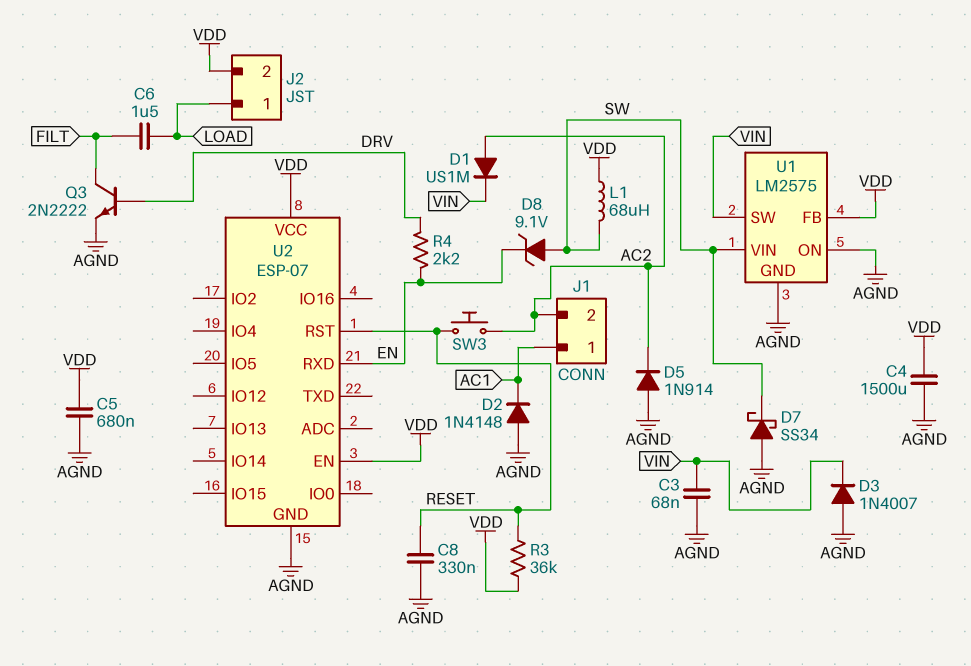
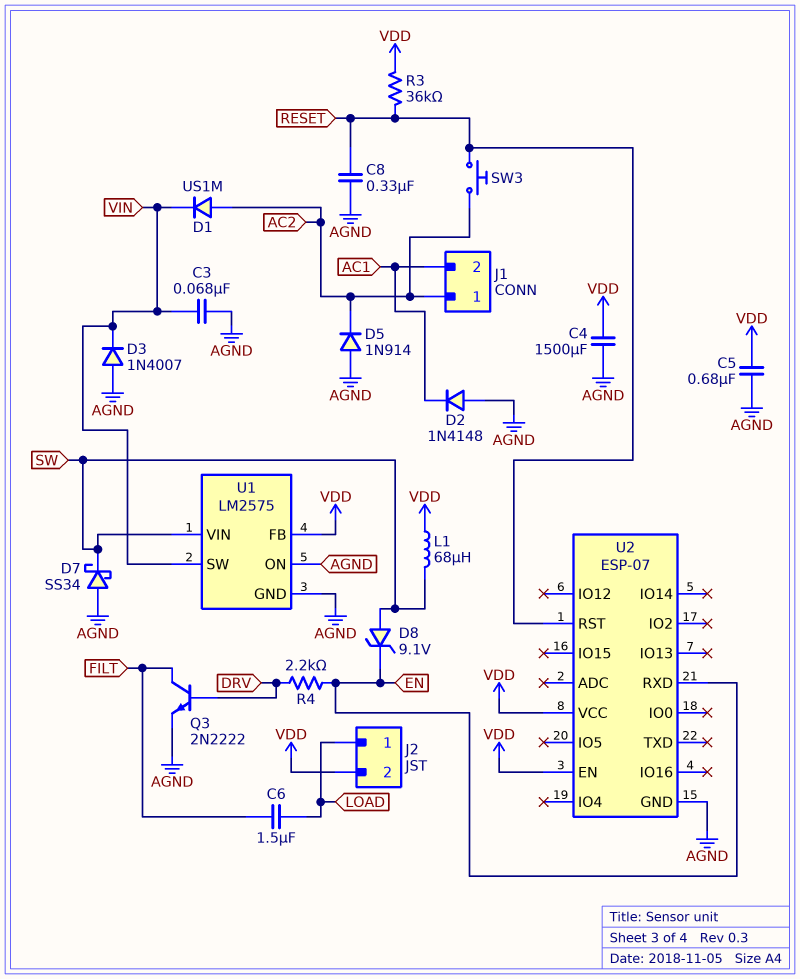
J1 pin 1: AC1 -> AC2
J1 pin 2: AC2 -> AC1

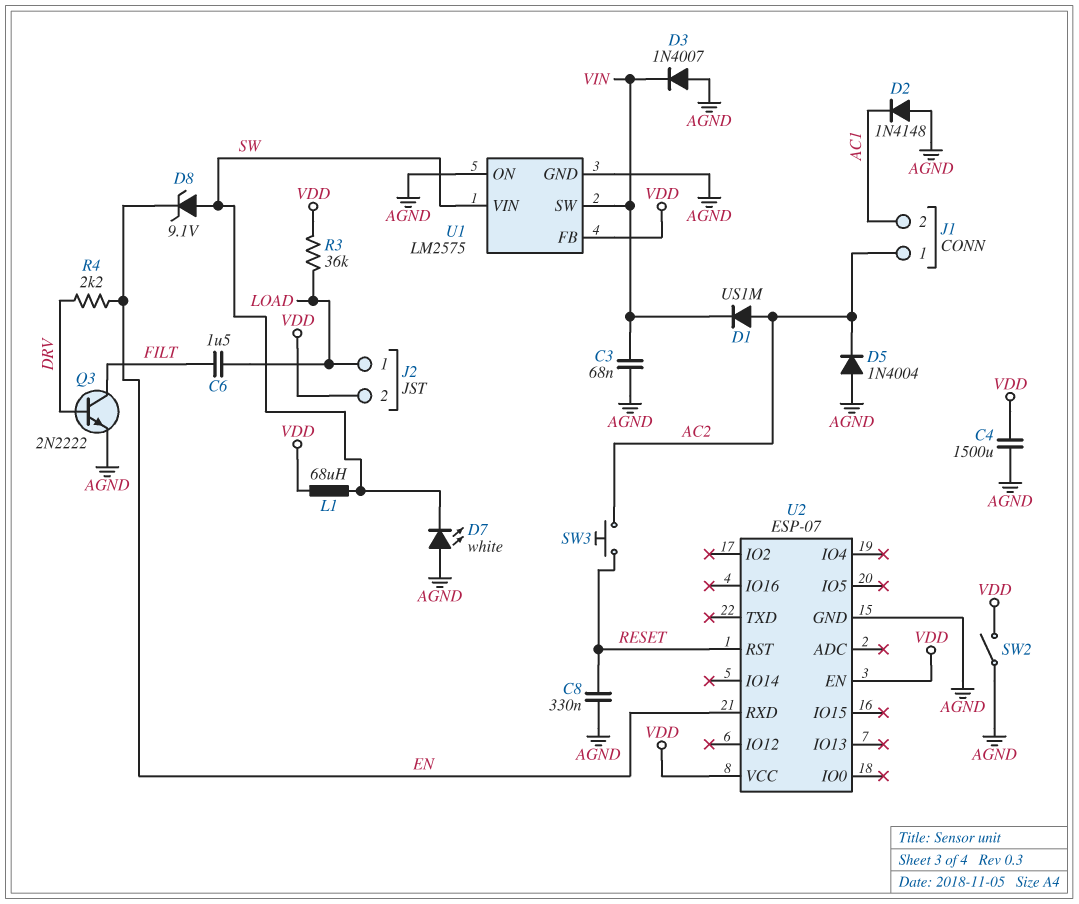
C5: 680nF (AGND, VDD) -> none
D5: diode 1N914 (A AGND, K AC2) -> diode 1N4004 (A AGND, K AC2)
D7: schottky SS34 (A AGND, K SW) -> LED white (A AGND, K SW)
R3: 36k (RESET, VDD) -> 36k (LOAD, VDD)
SW2: none -> switch (AGND, VDD)

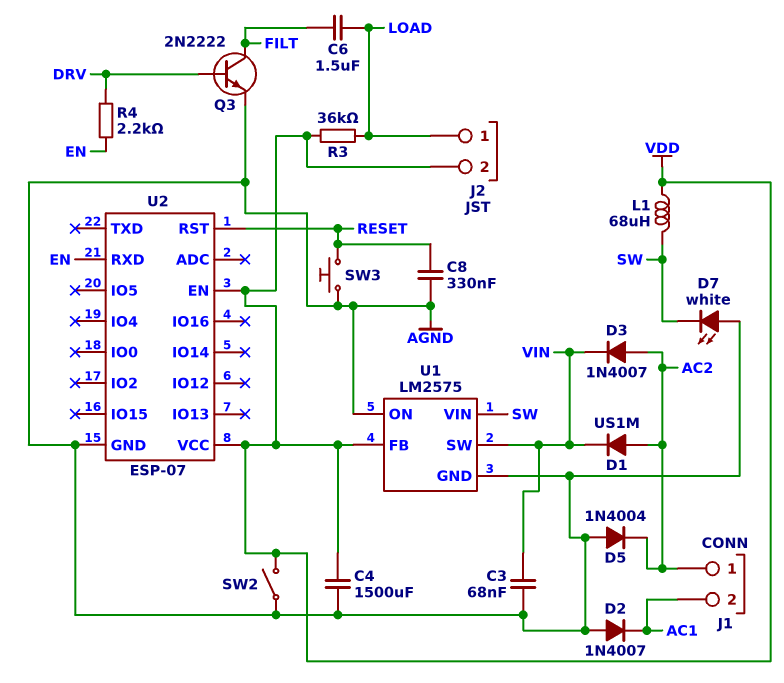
D2: diode 1N4148 (A AGND, K AC1) -> diode 1N4007 (A AGND, K AC1)
D3: diode 1N4007 (A AGND, K VIN) -> diode 1N4007 (A AC2, K VIN)
D8: zener 9.1V (A SW, K EN) -> none
SW3: button (AC2, RESET) -> button (AGND, RESET)

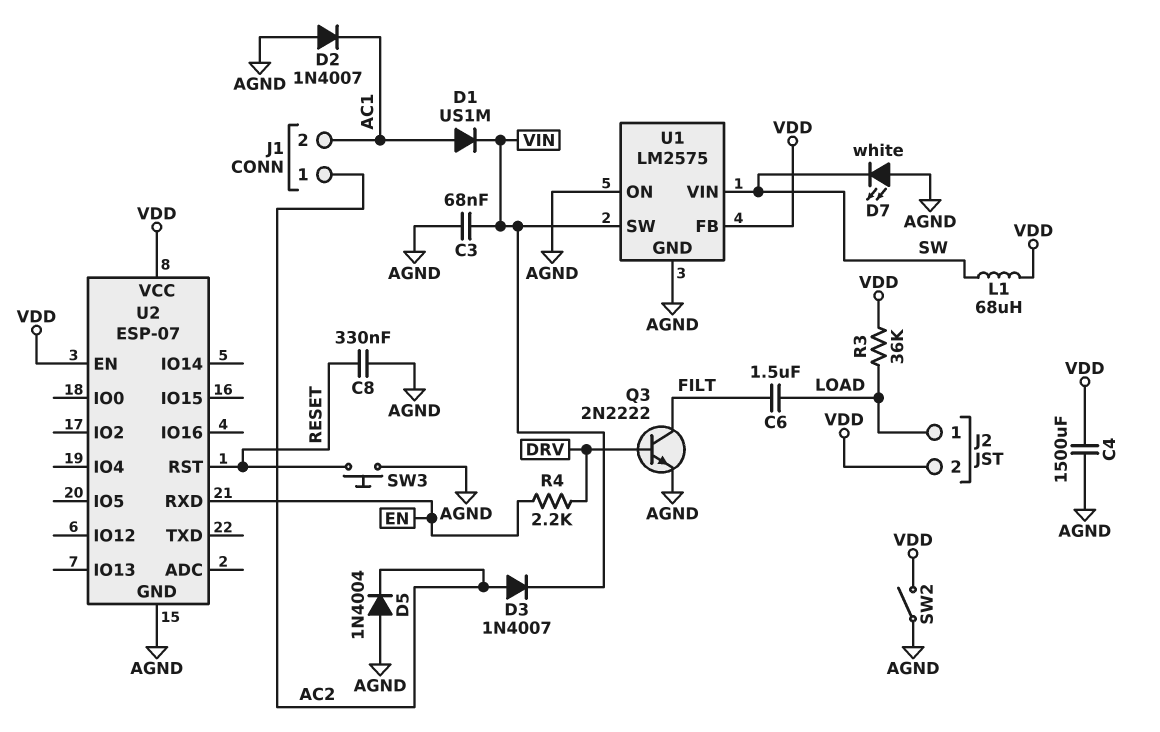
D1: diode US1M (A AC2, K VIN) -> diode US1M (A AC1, K VIN)

